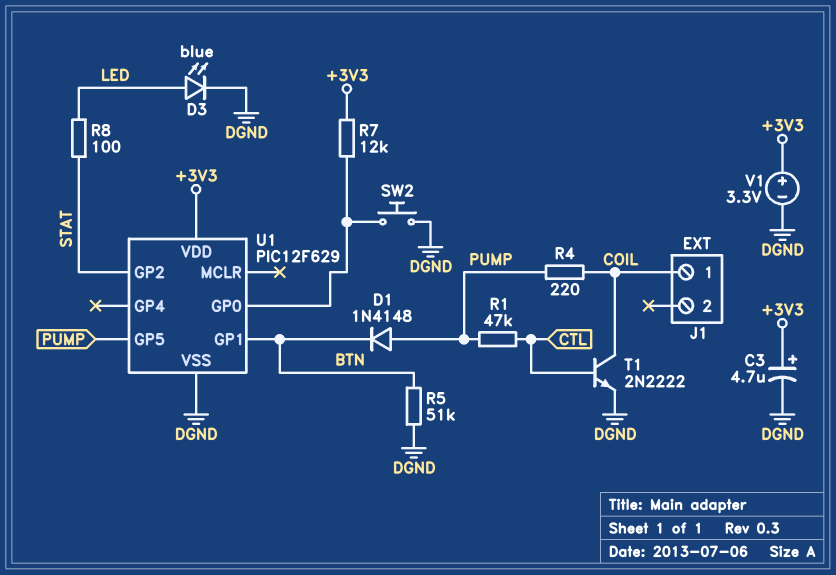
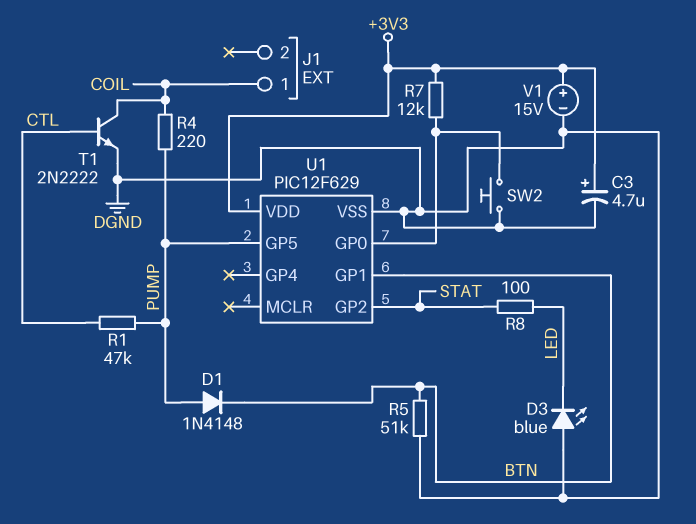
D3: LED blue (A LED, K DGND) -> LED blue (A DGND, K LED)
V1: 3.3V (plus +3V3, minus DGND) -> 15V (plus +3V3, minus DGND)

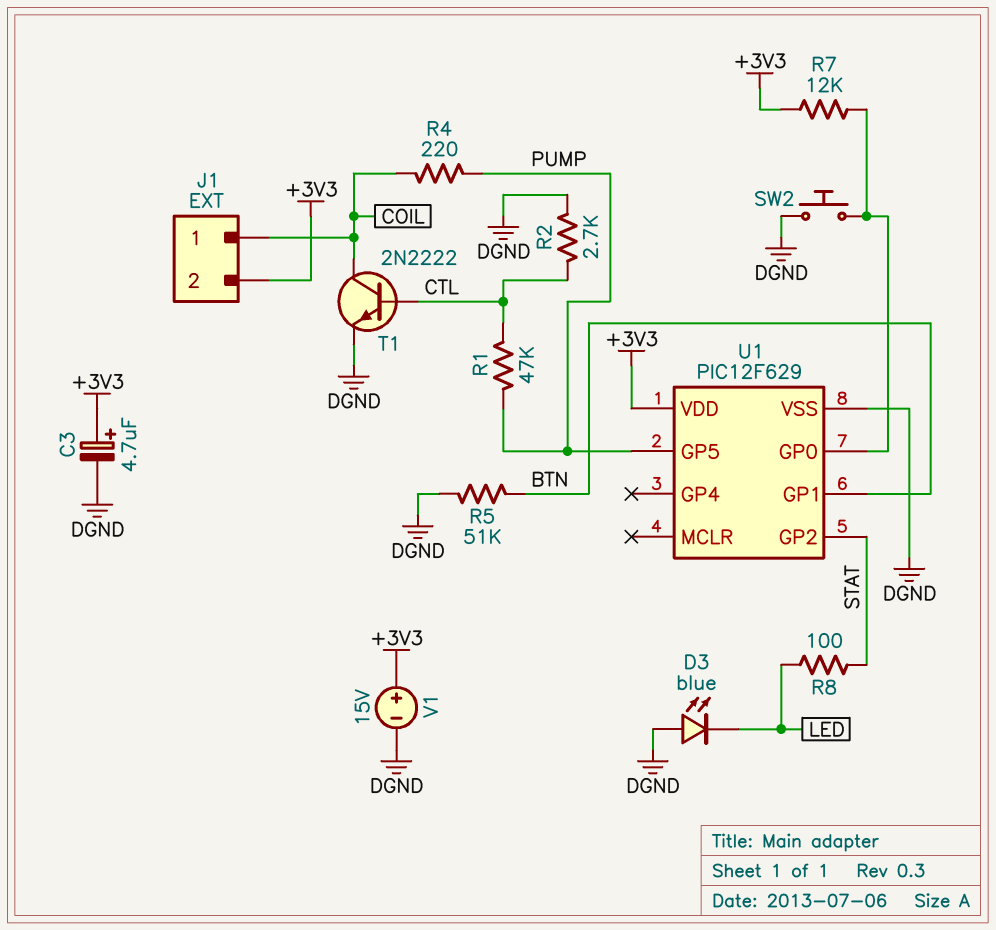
D1: diode 1N4148 (A PUMP, K BTN) -> none
J1 pin 2: none -> +3V3
R2: none -> 2.7k (CTL, DGND)

